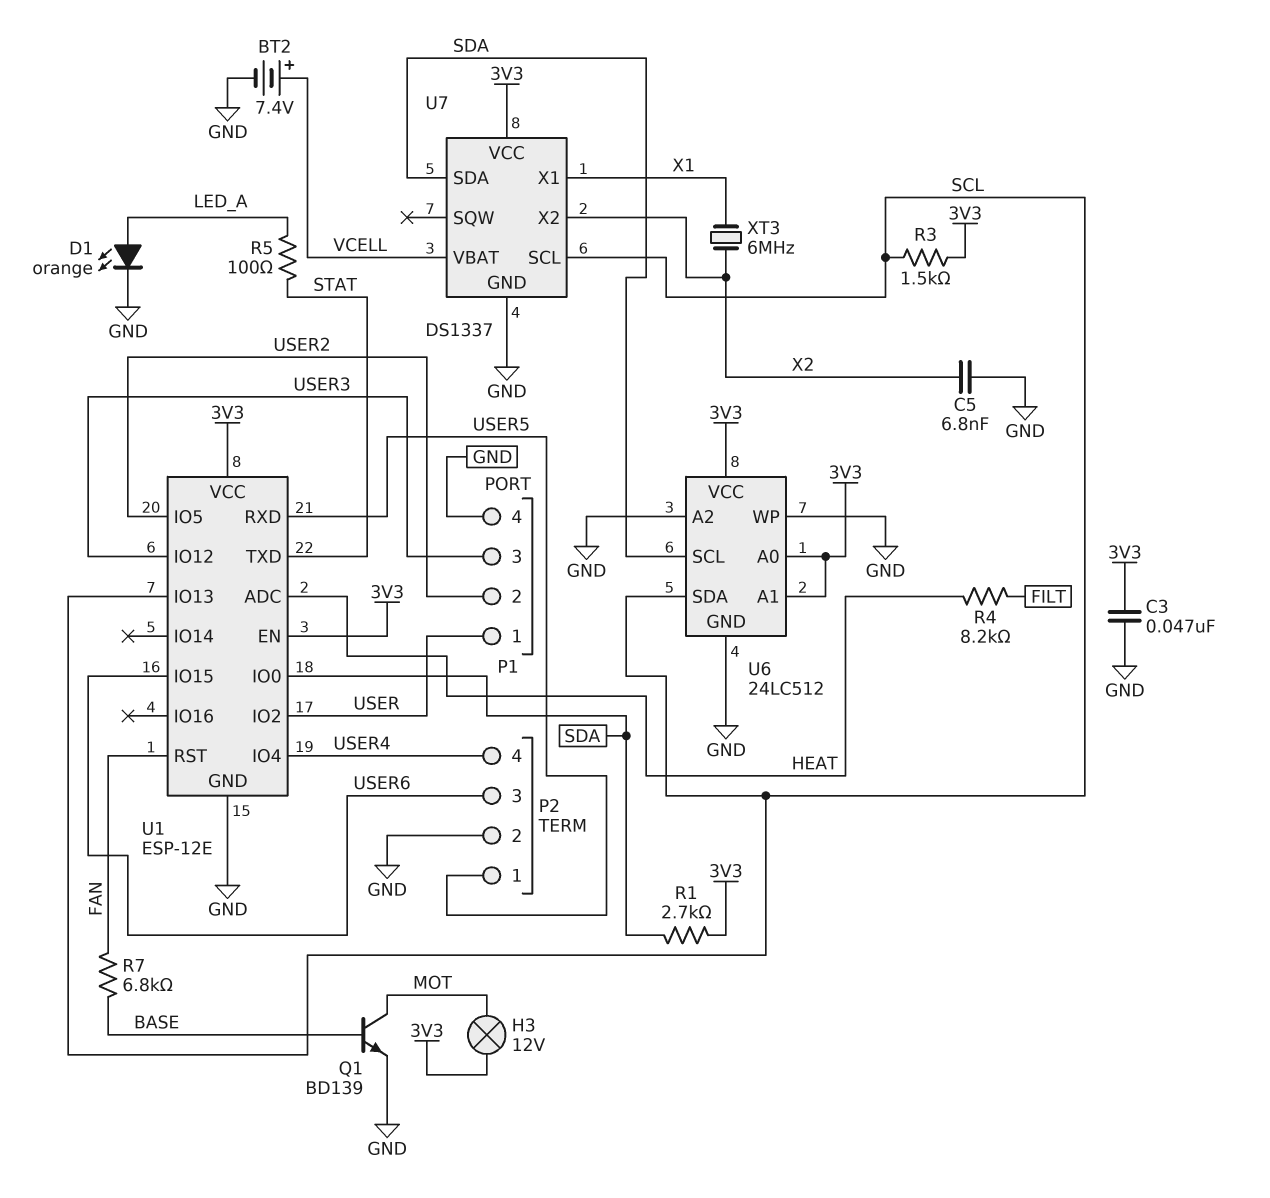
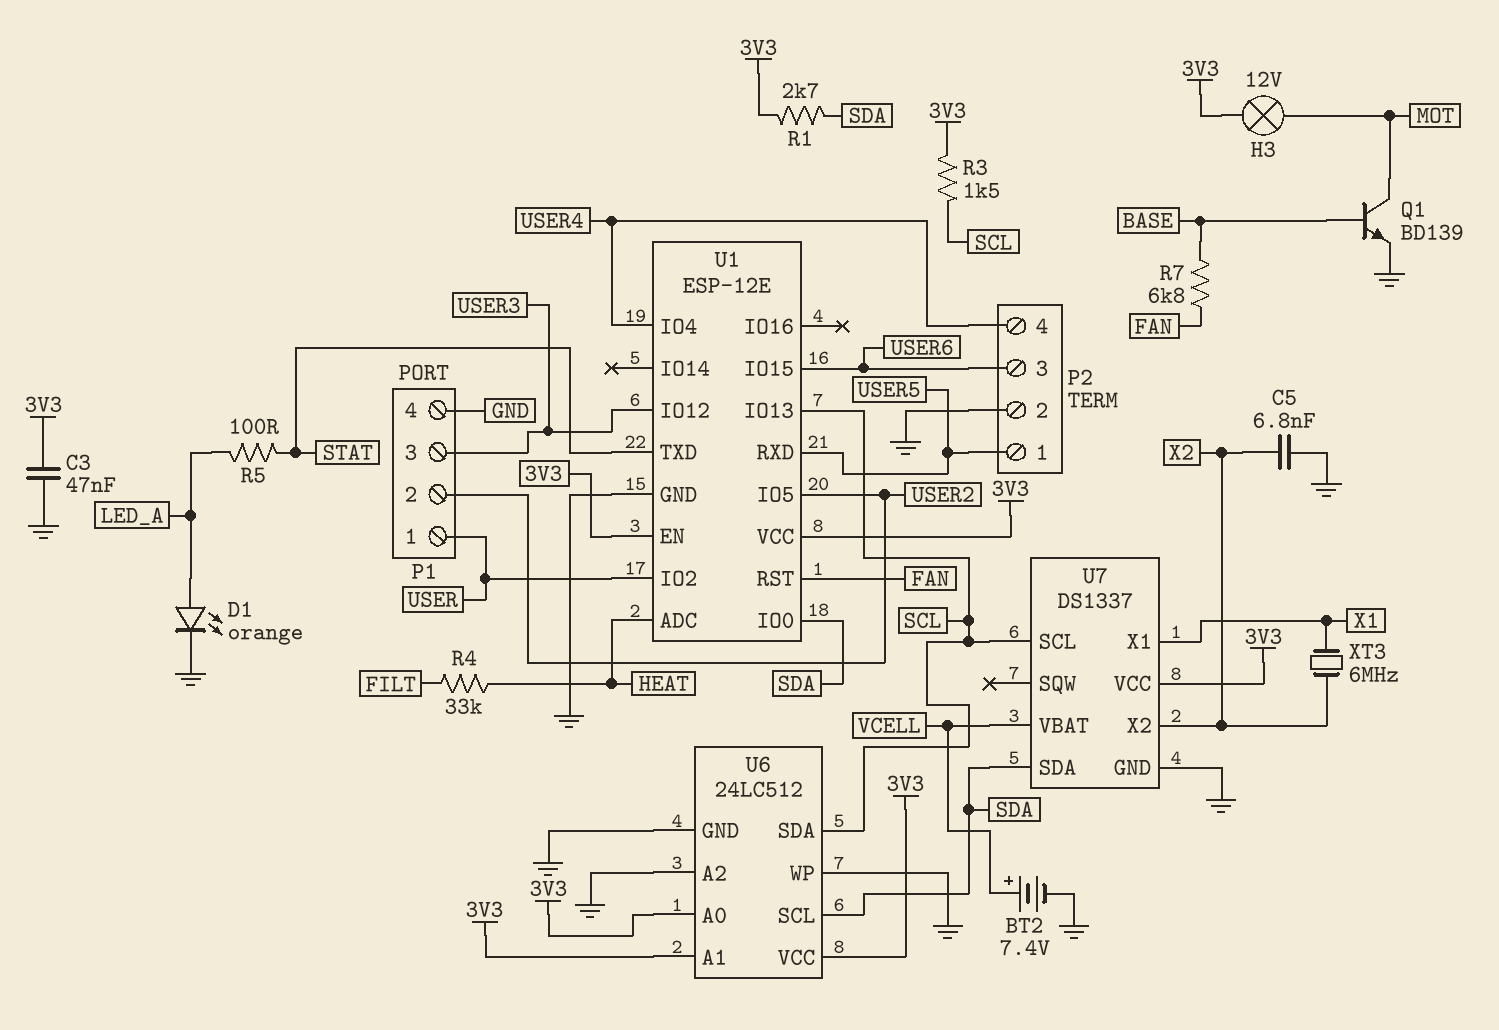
R4: 8.2k (FILT, HEAT) -> 33k (FILT, HEAT)

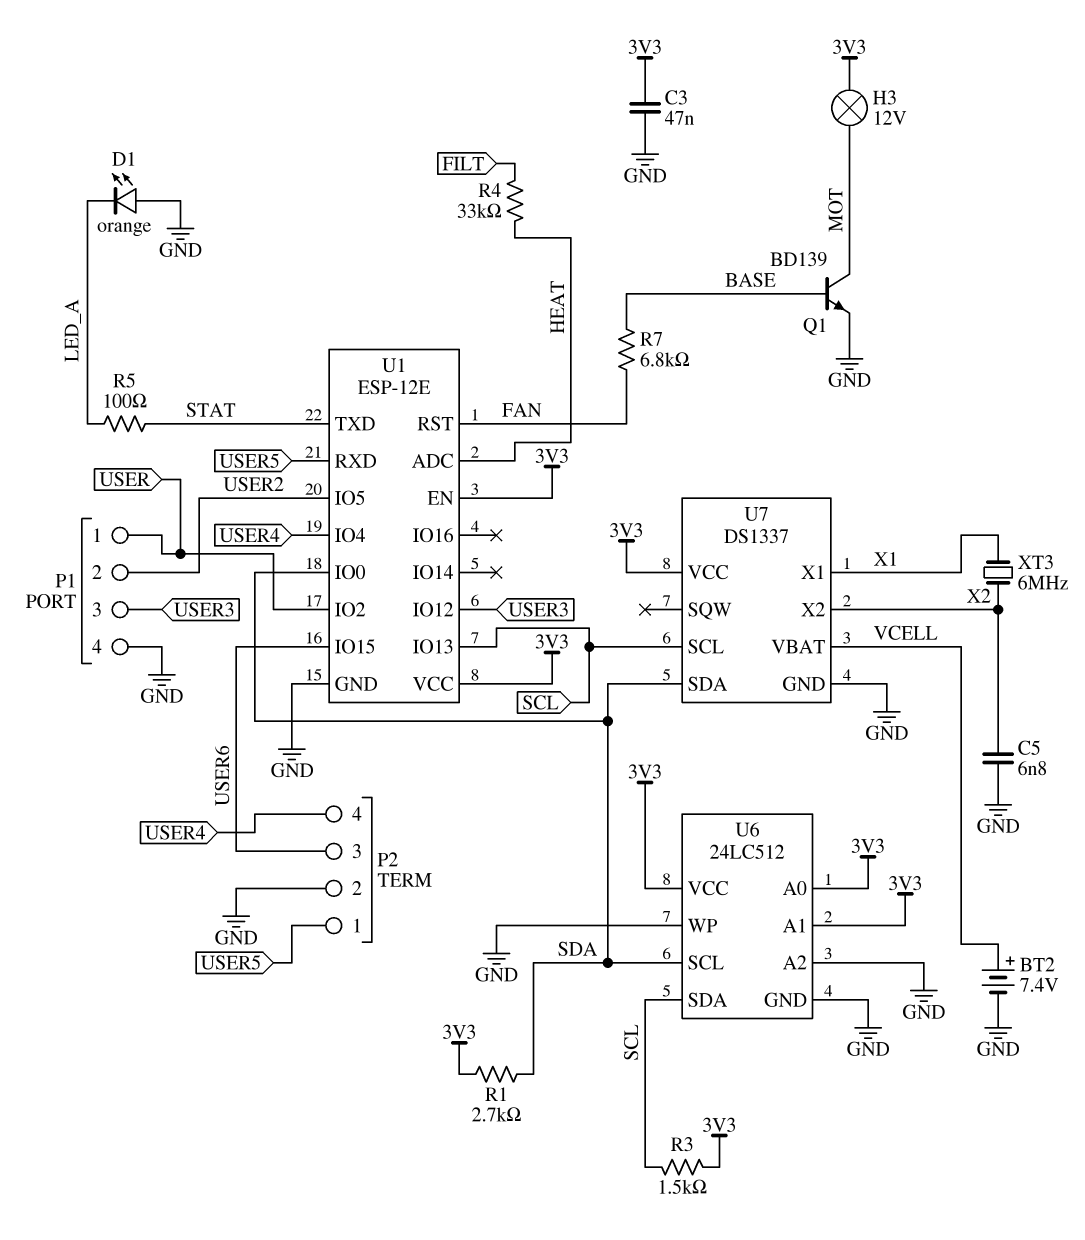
D1: LED orange (A LED_A, K GND) -> LED orange (A GND, K LED_A)

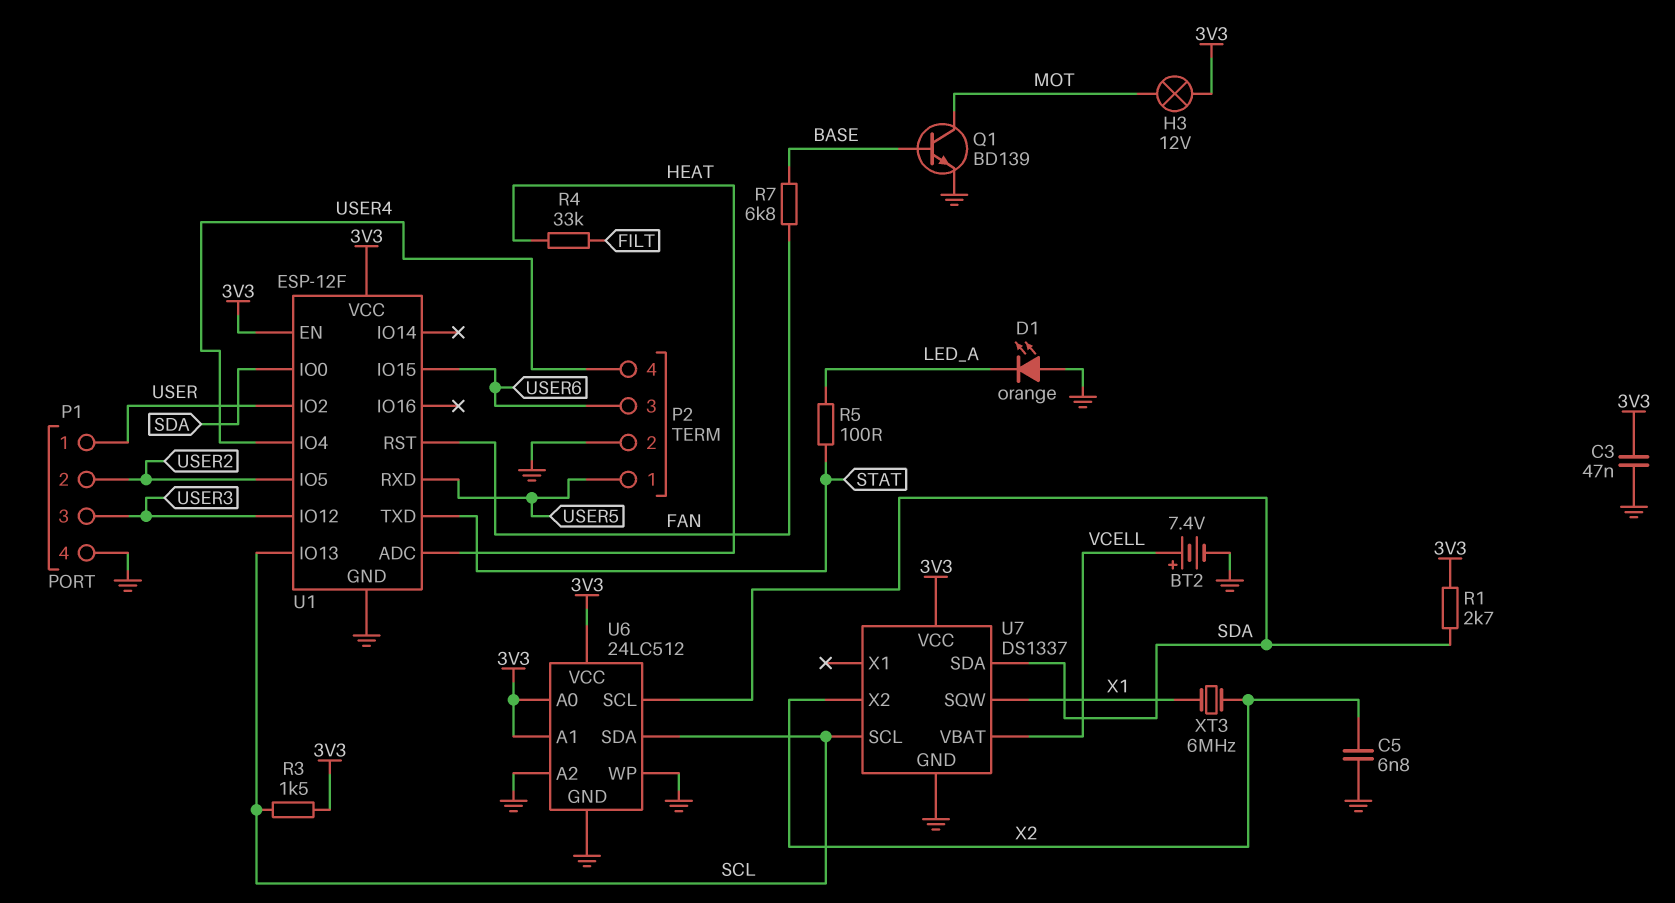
U1: ESP-12E -> ESP-12F
U7 pin SQW: none -> X1
U7 pin X1: X1 -> none

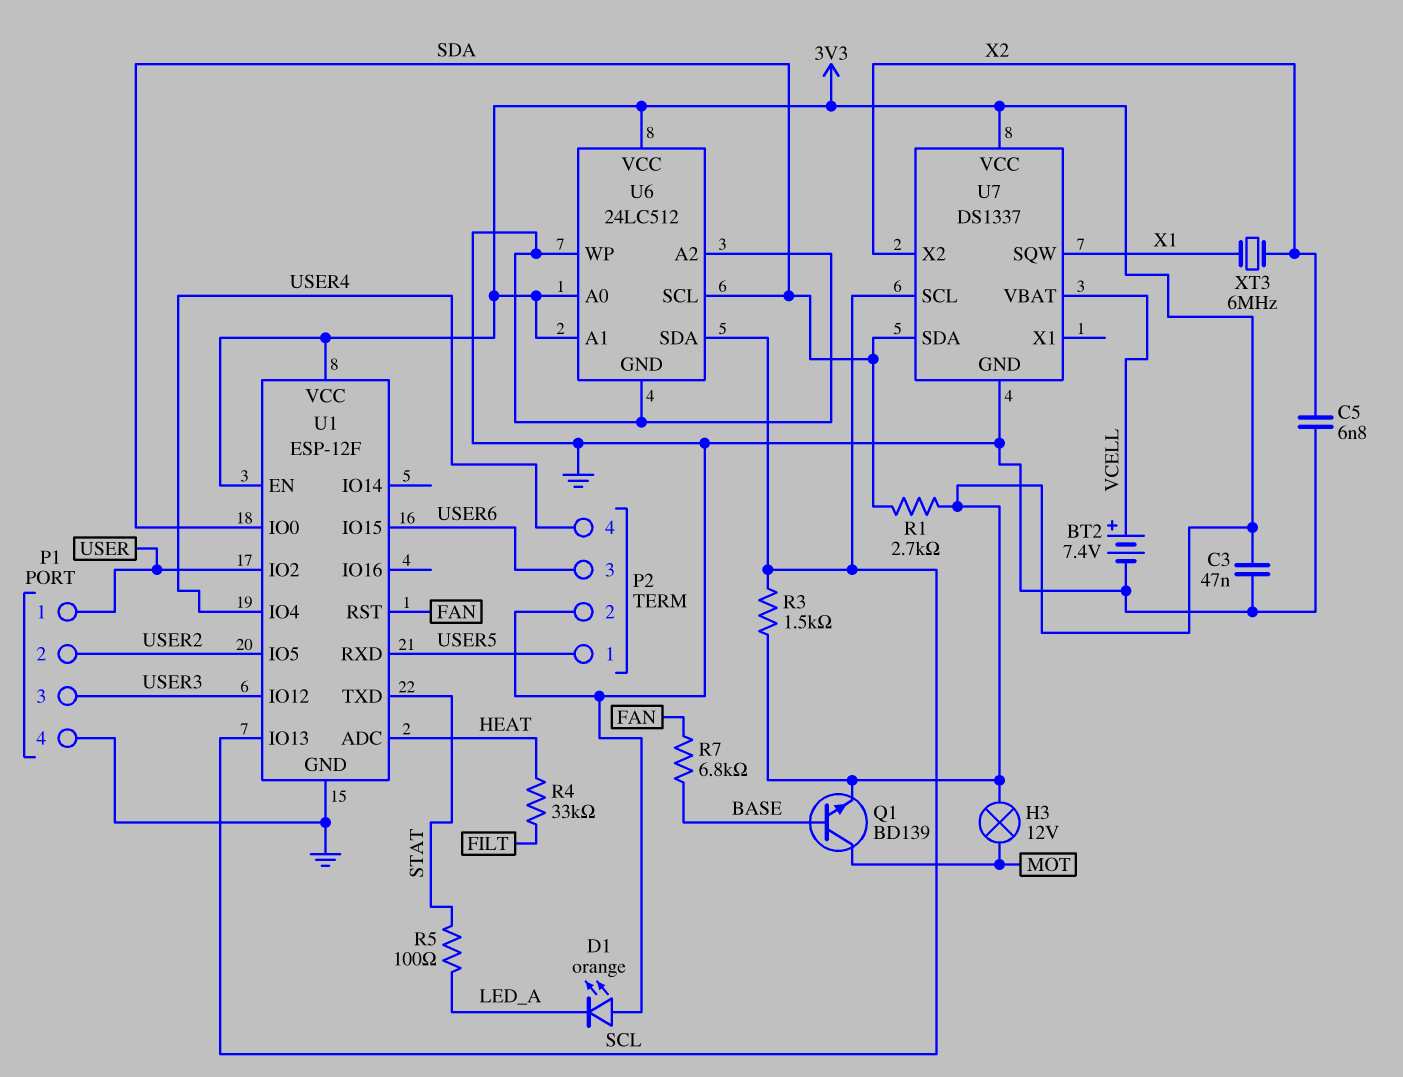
Q1: NPN BD139 (B BASE, C MOT, E GND) -> NPN BD139 (B BASE, C MOT, E 3V3)

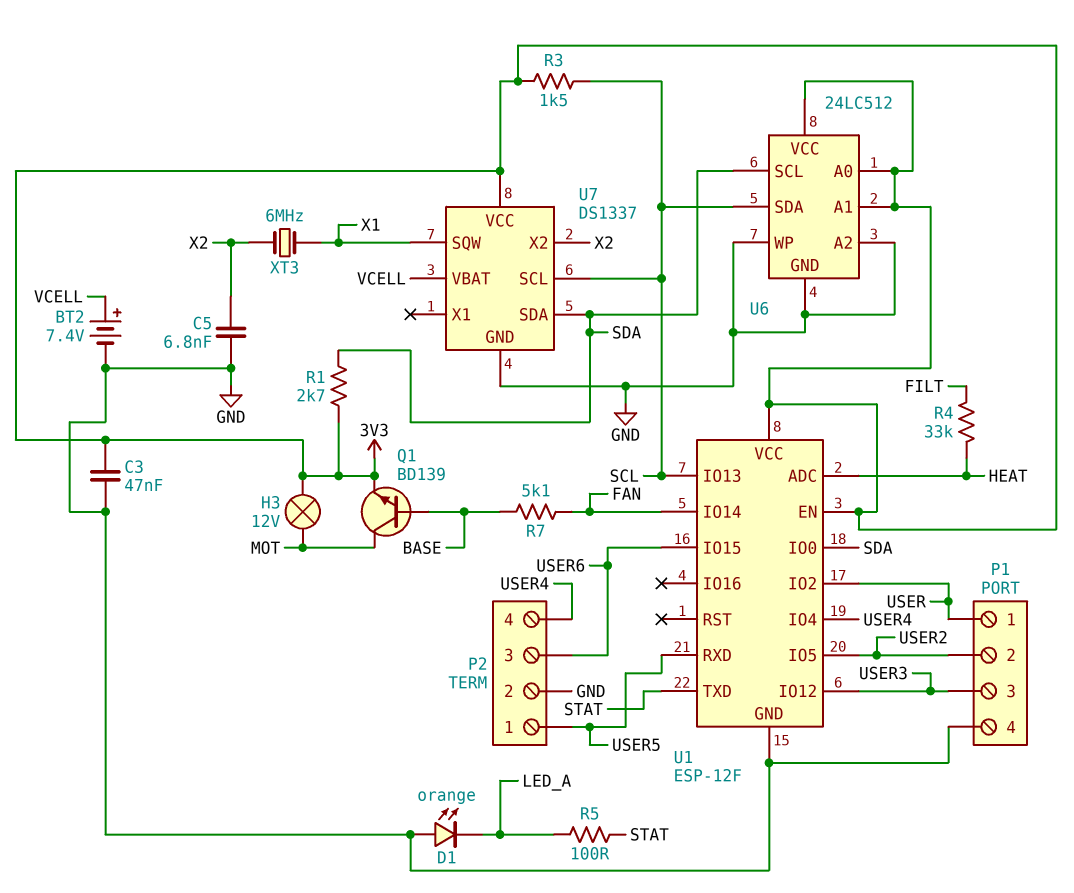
R7: 6.8k (BASE, FAN) -> 5.1k (BASE, FAN)
U1 pin IO14: none -> FAN
U1 pin RST: FAN -> none

